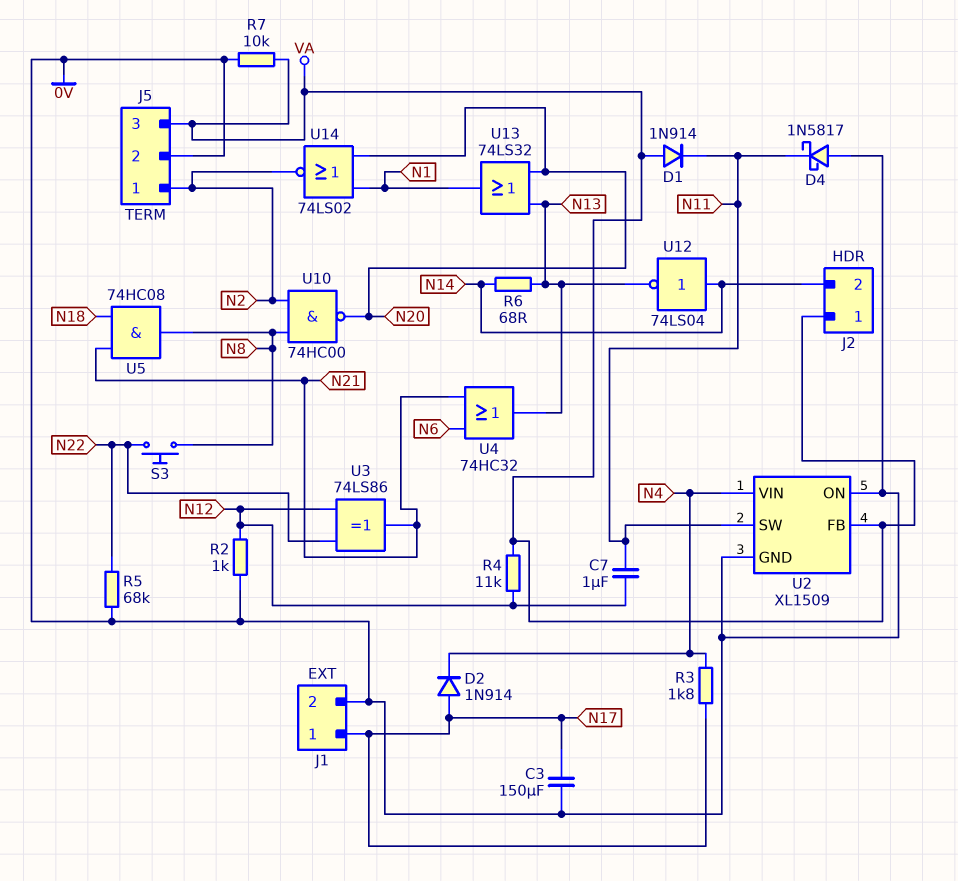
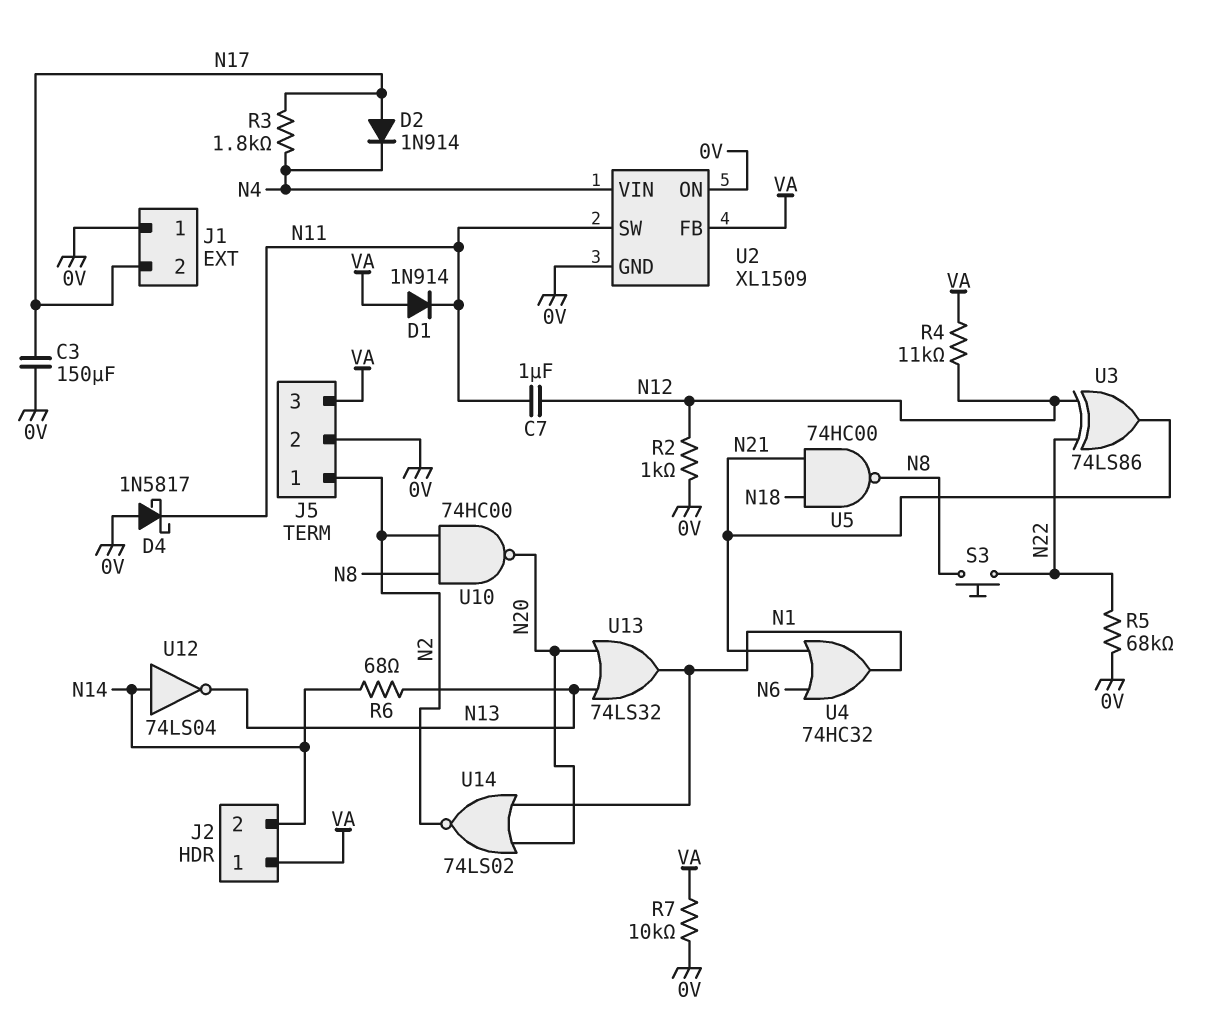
J1 pin 1: N17 -> 0V
J1 pin 2: 0V -> N17
U4: OR 74HC32 (in N6, in N21, out N13) -> OR 74HC32 (in N6, in N21, out N1)
U5: AND 74HC08 (in N18, in N21, out N8) -> NAND 74HC00 (in N18, in N21, out N8)

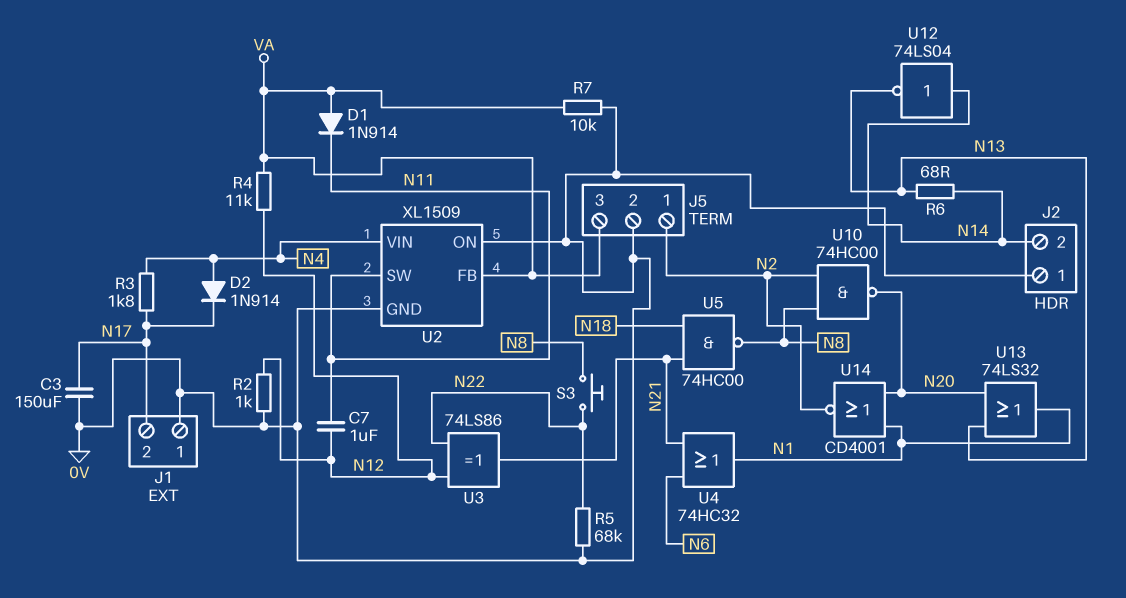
D2: diode 1N914 (A N17, K N4) -> diode 1N914 (A N4, K N17)
D4: schottky 1N5817 (A 0V, K N11) -> none
J2 pin 1: VA -> 0V
U14: NOR 74LS02 (in N1, in N20, out N2) -> NOR CD4001 (in N1, in N20, out N2)

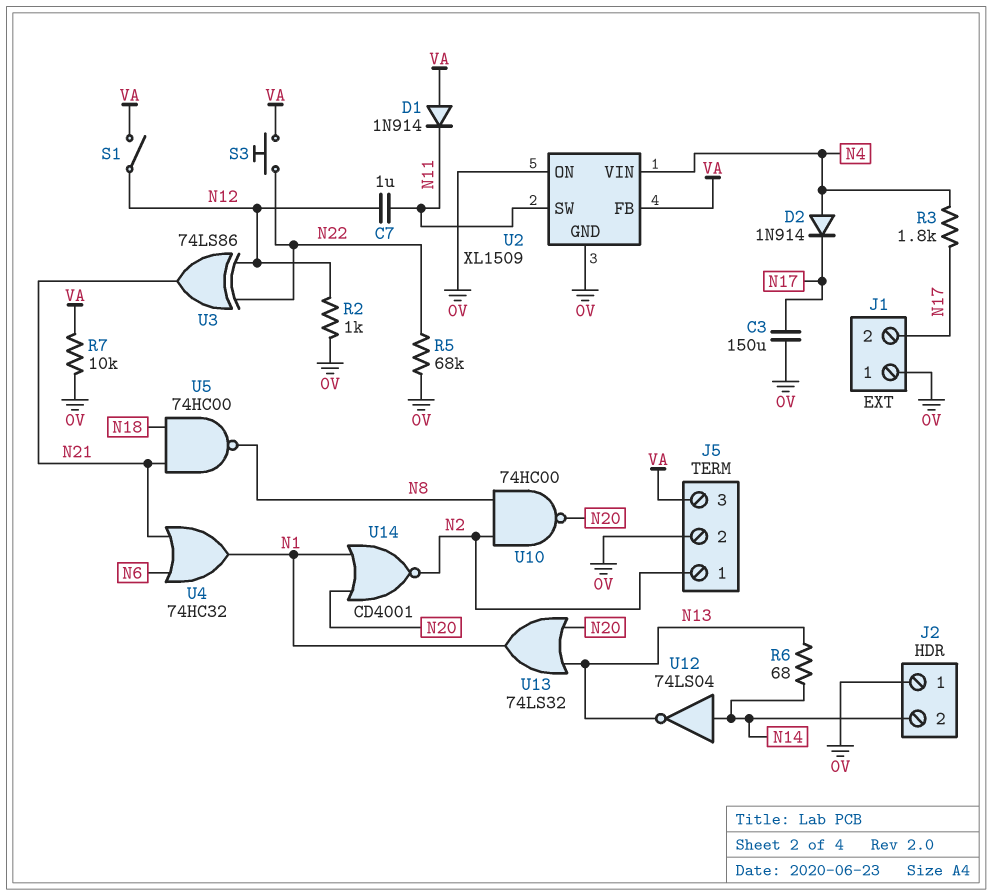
R4: 11k (N12, VA) -> none
S1: none -> switch (N12, VA)
S3: button (N8, N22) -> button (N22, VA)

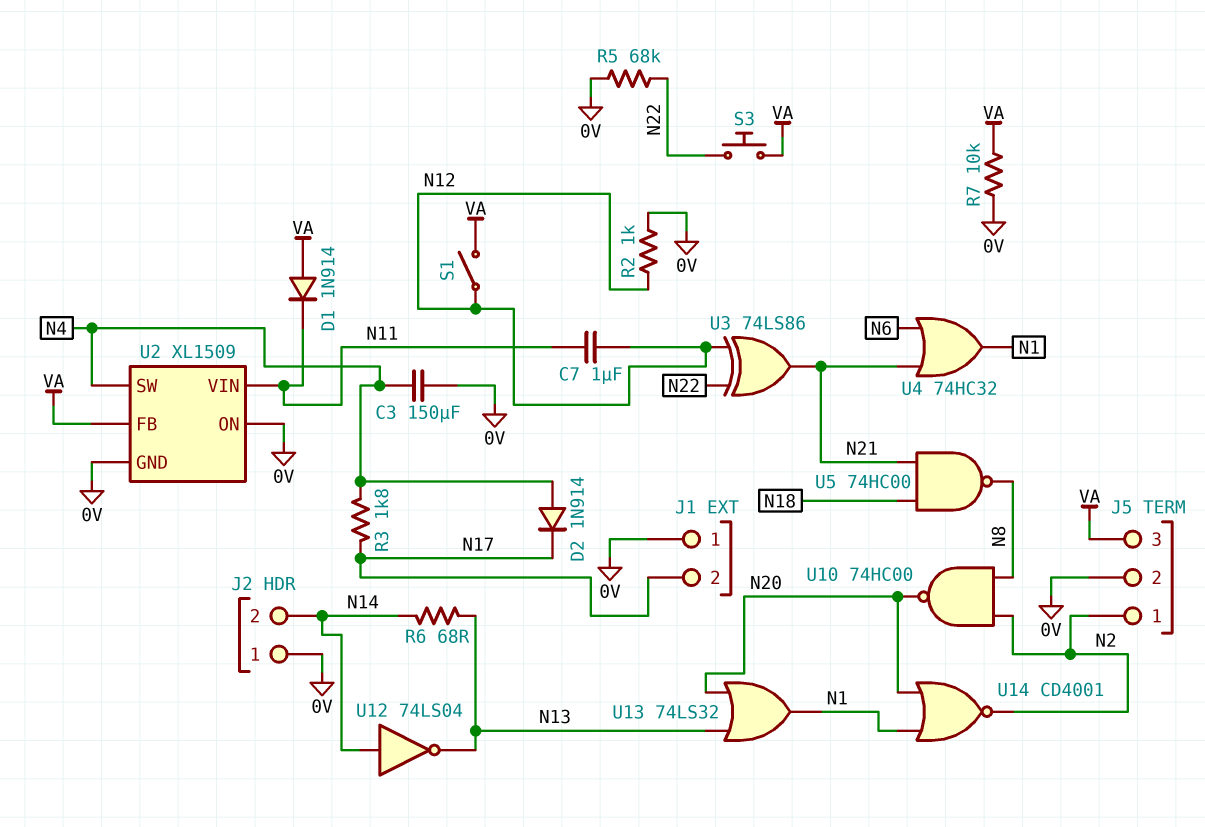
C3: 150uF (0V, N17) -> 150uF (0V, N4)
U2 pin SW: N11 -> N4
U2 pin VIN: N4 -> N11

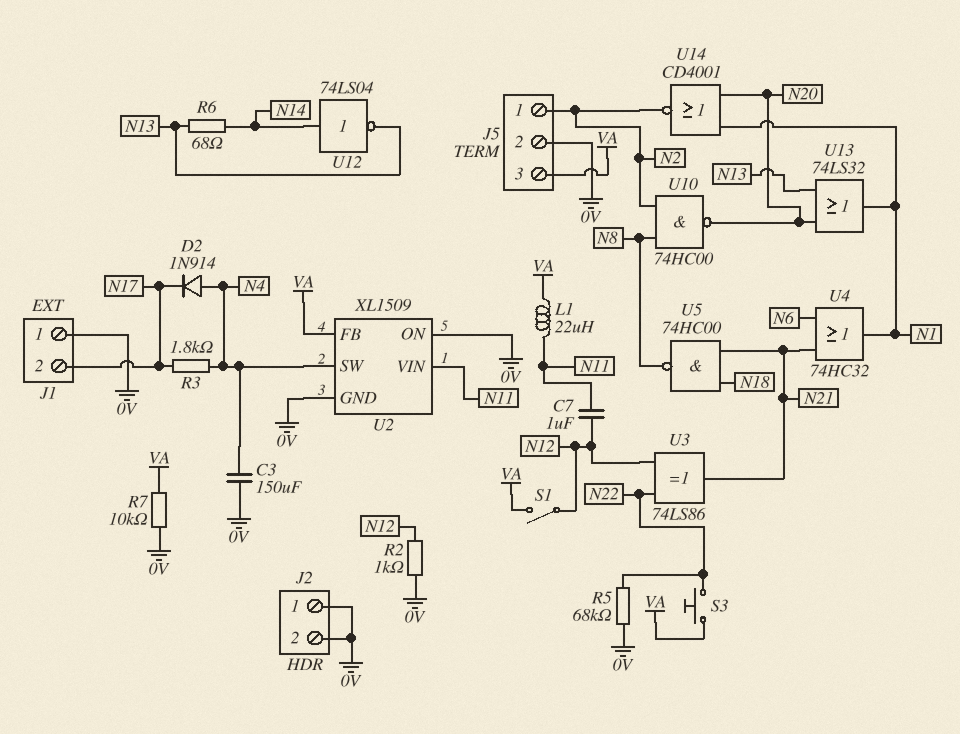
D1: diode 1N914 (A VA, K N11) -> none
J2 pin 2: N14 -> 0V
L1: none -> 22uH (N11, VA)

